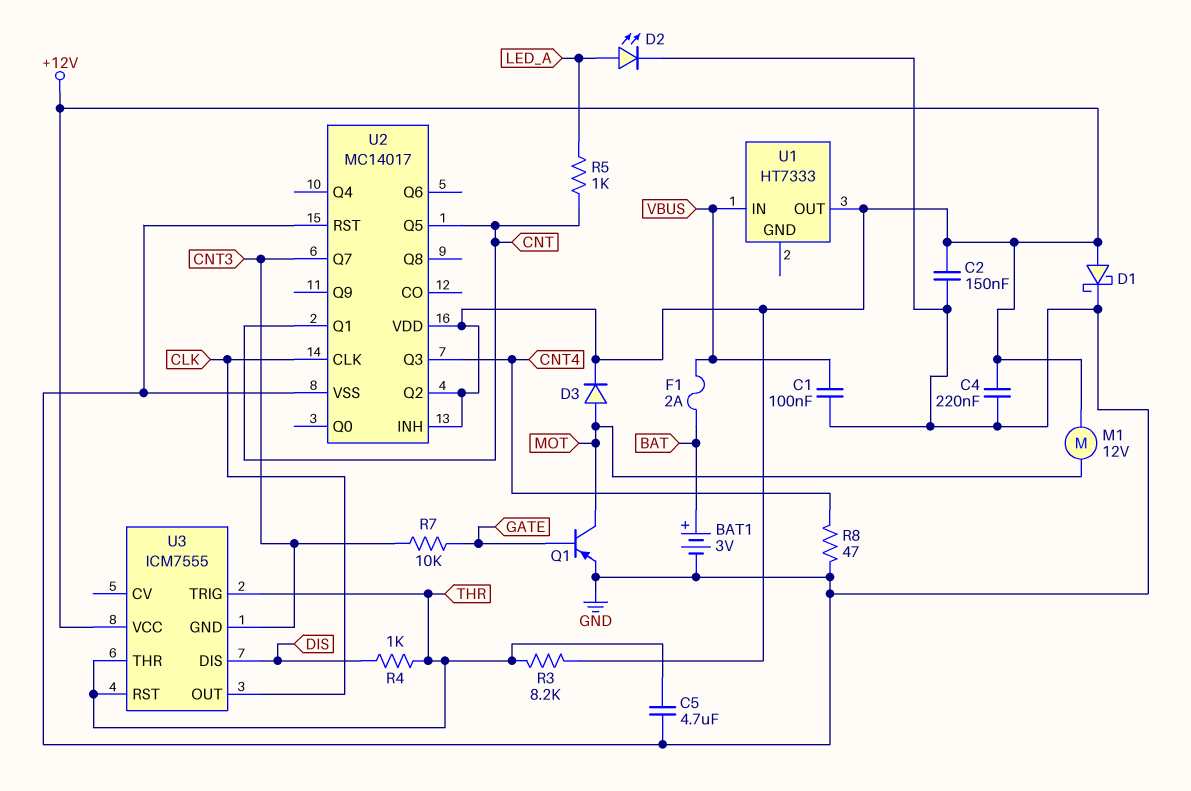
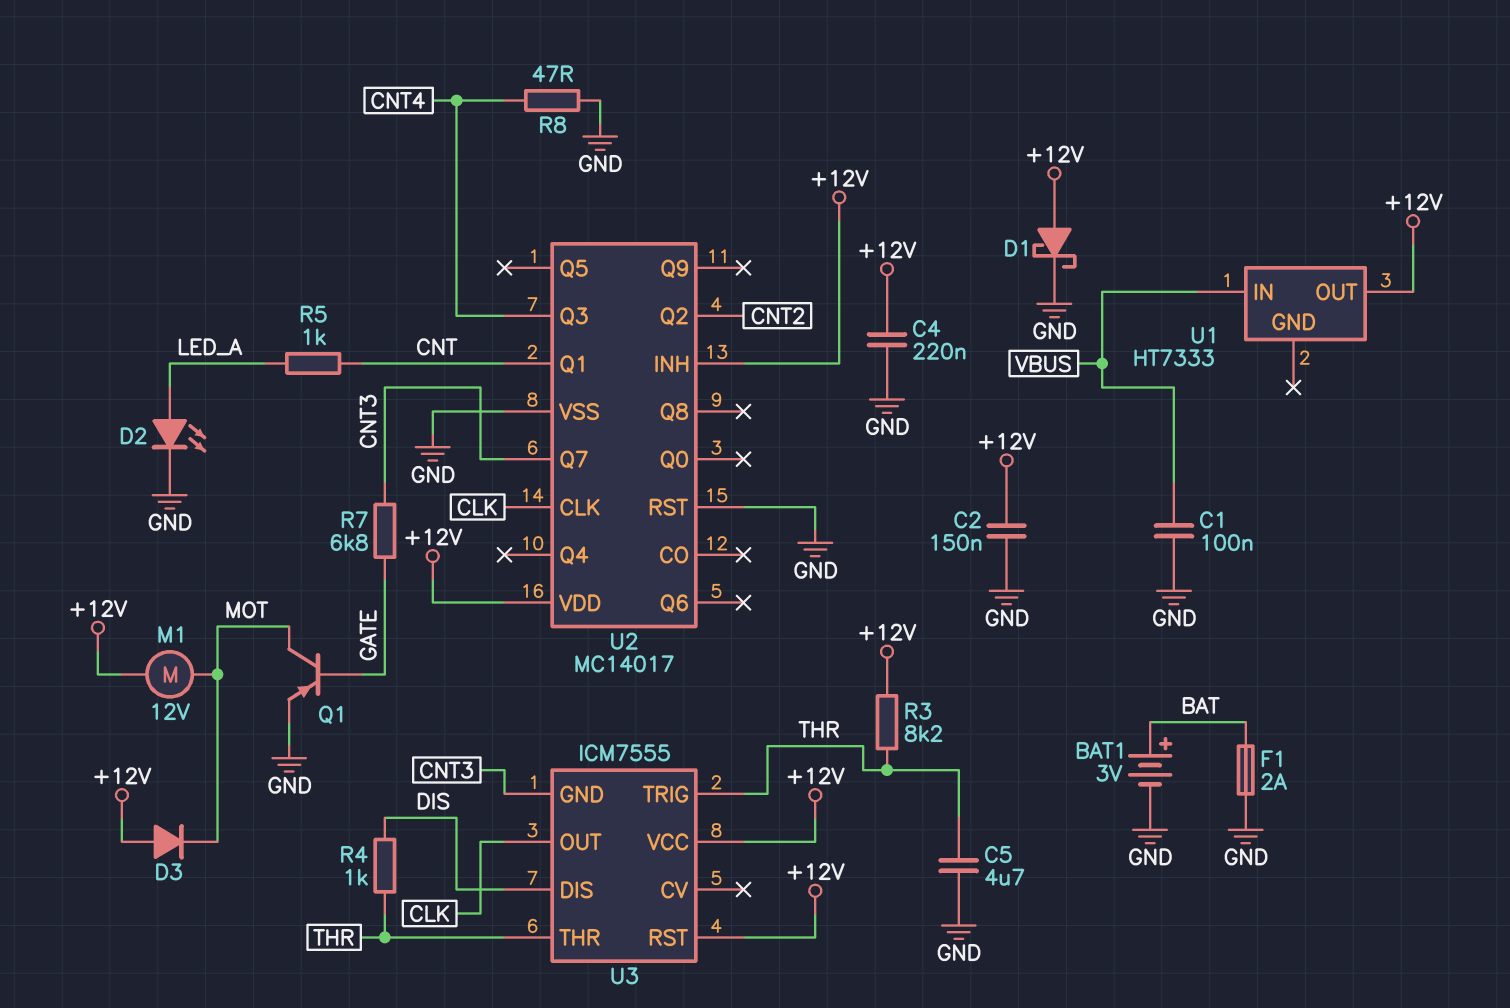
D3: diode (A MOT, K +12V) -> diode (A +12V, K MOT)
F1: 2A (BAT, VBUS) -> 2A (BAT, GND)
R7: 10k (CNT3, GATE) -> 6.8k (CNT3, GATE)
U2 pin Q2: +12V -> CNT2
U2 pin Q5: CNT -> none
U3 pin RST: THR -> +12V

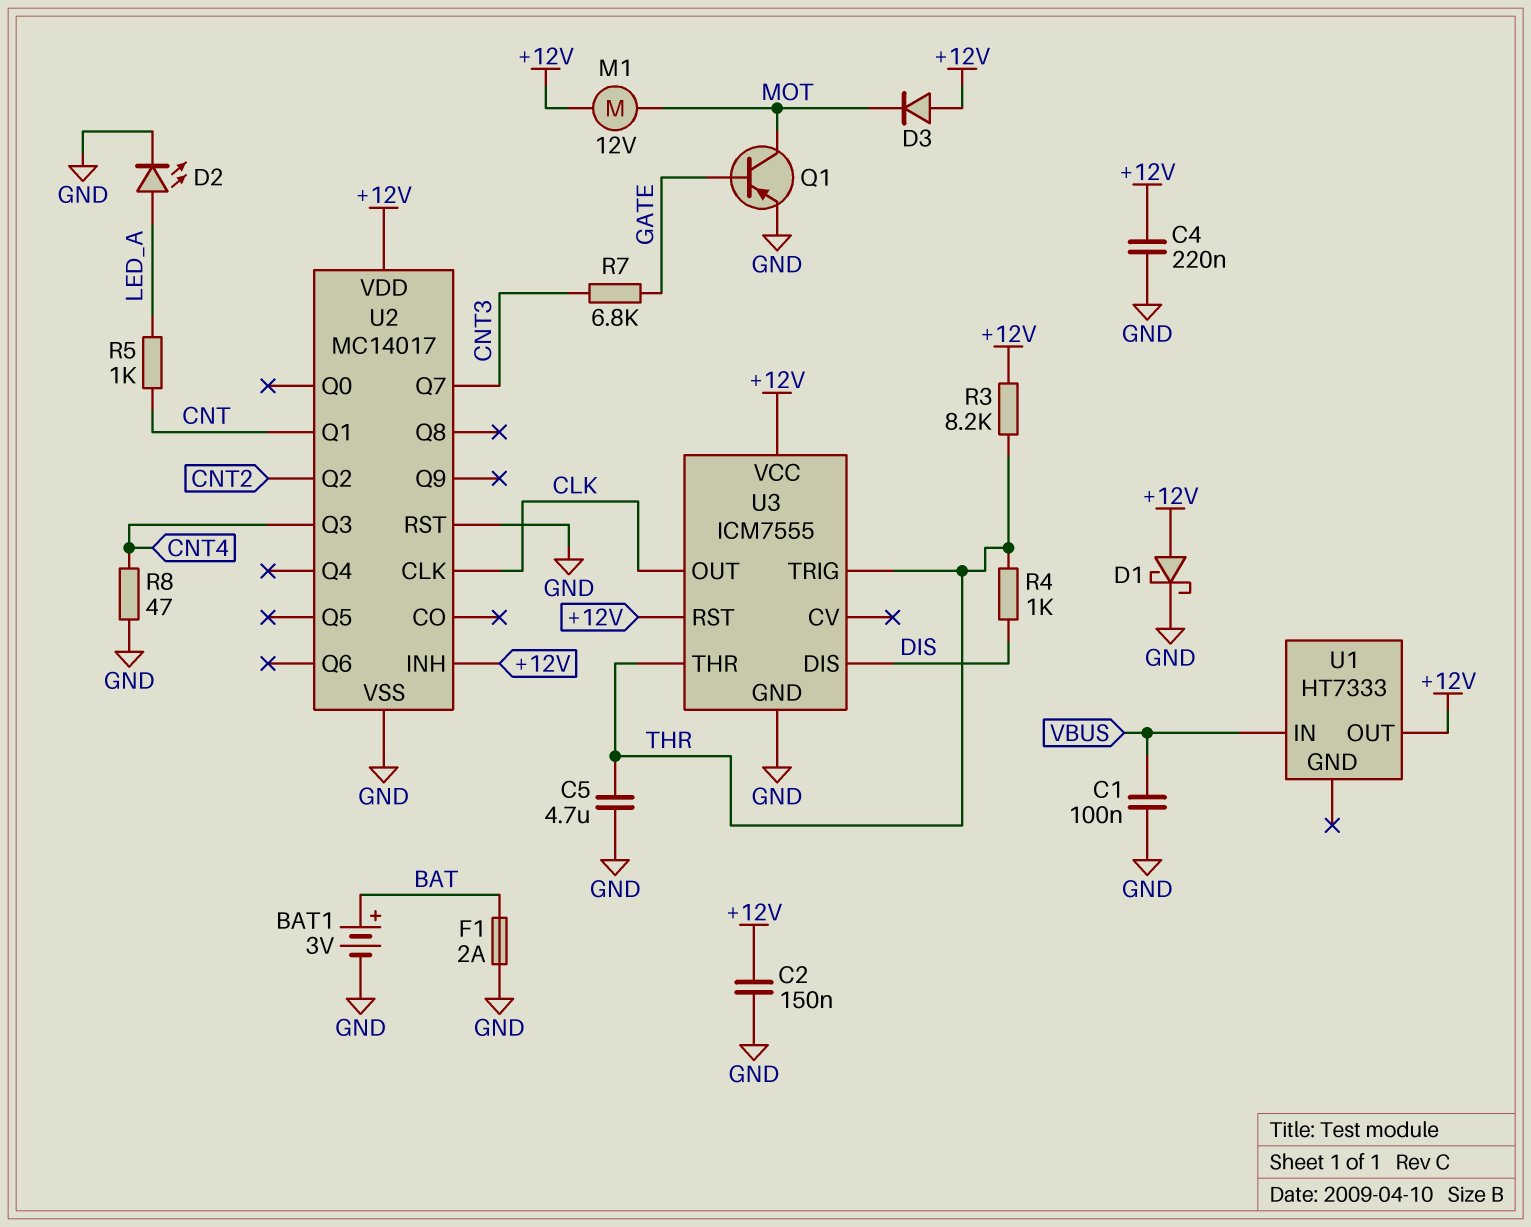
U3 pin GND: CNT3 -> GND

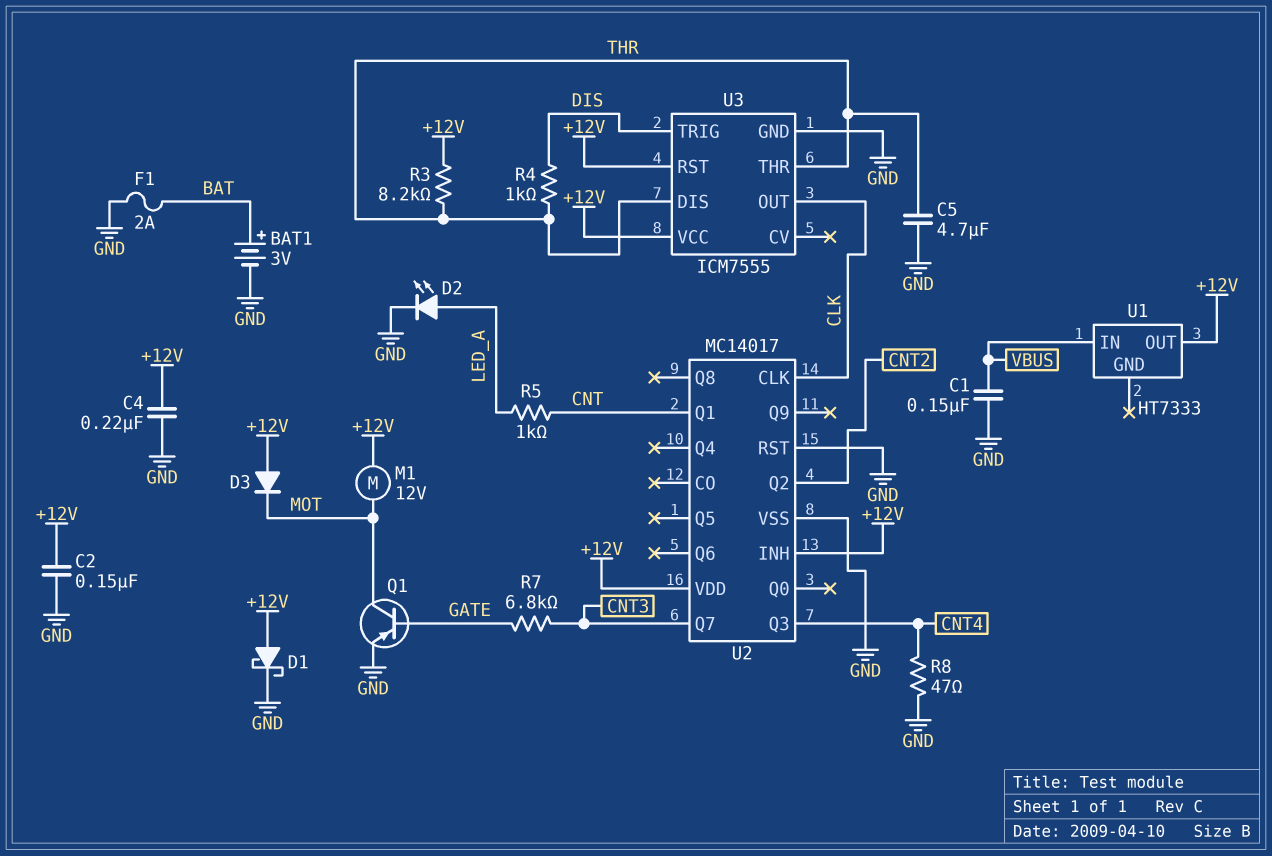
C1: 100nF (GND, VBUS) -> 150nF (GND, VBUS)
U3 pin DIS: DIS -> THR
U3 pin TRIG: THR -> DIS

